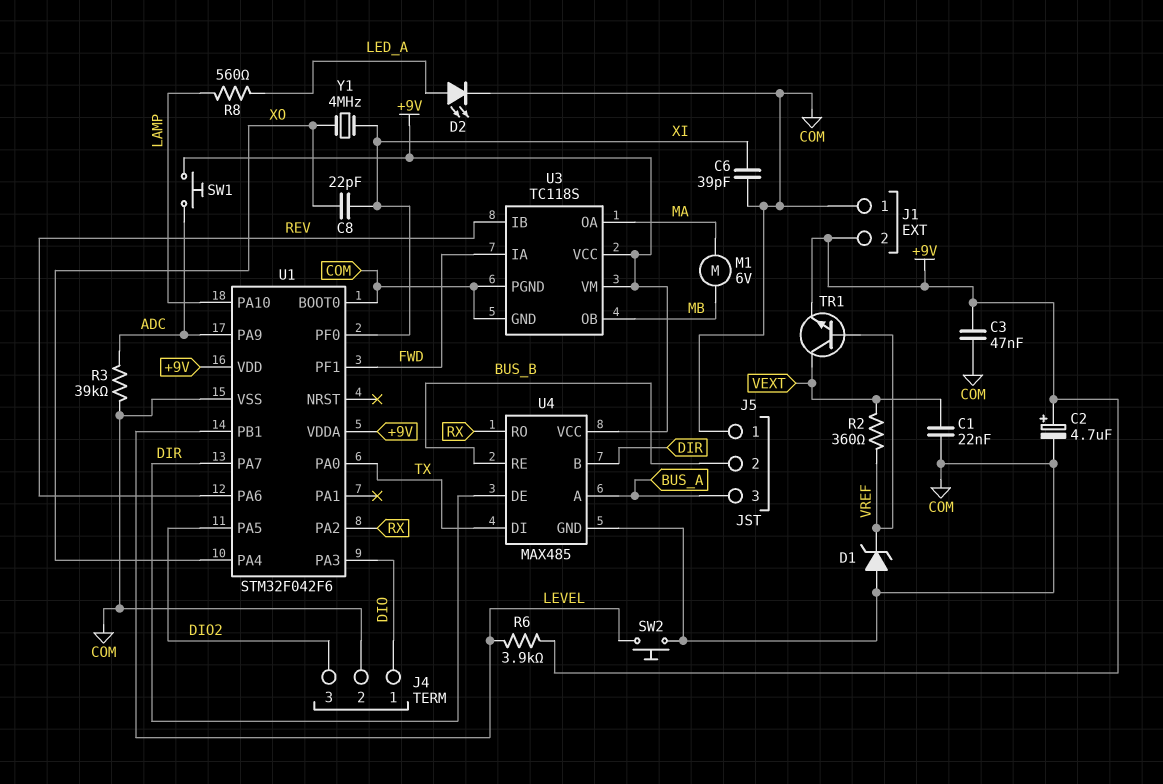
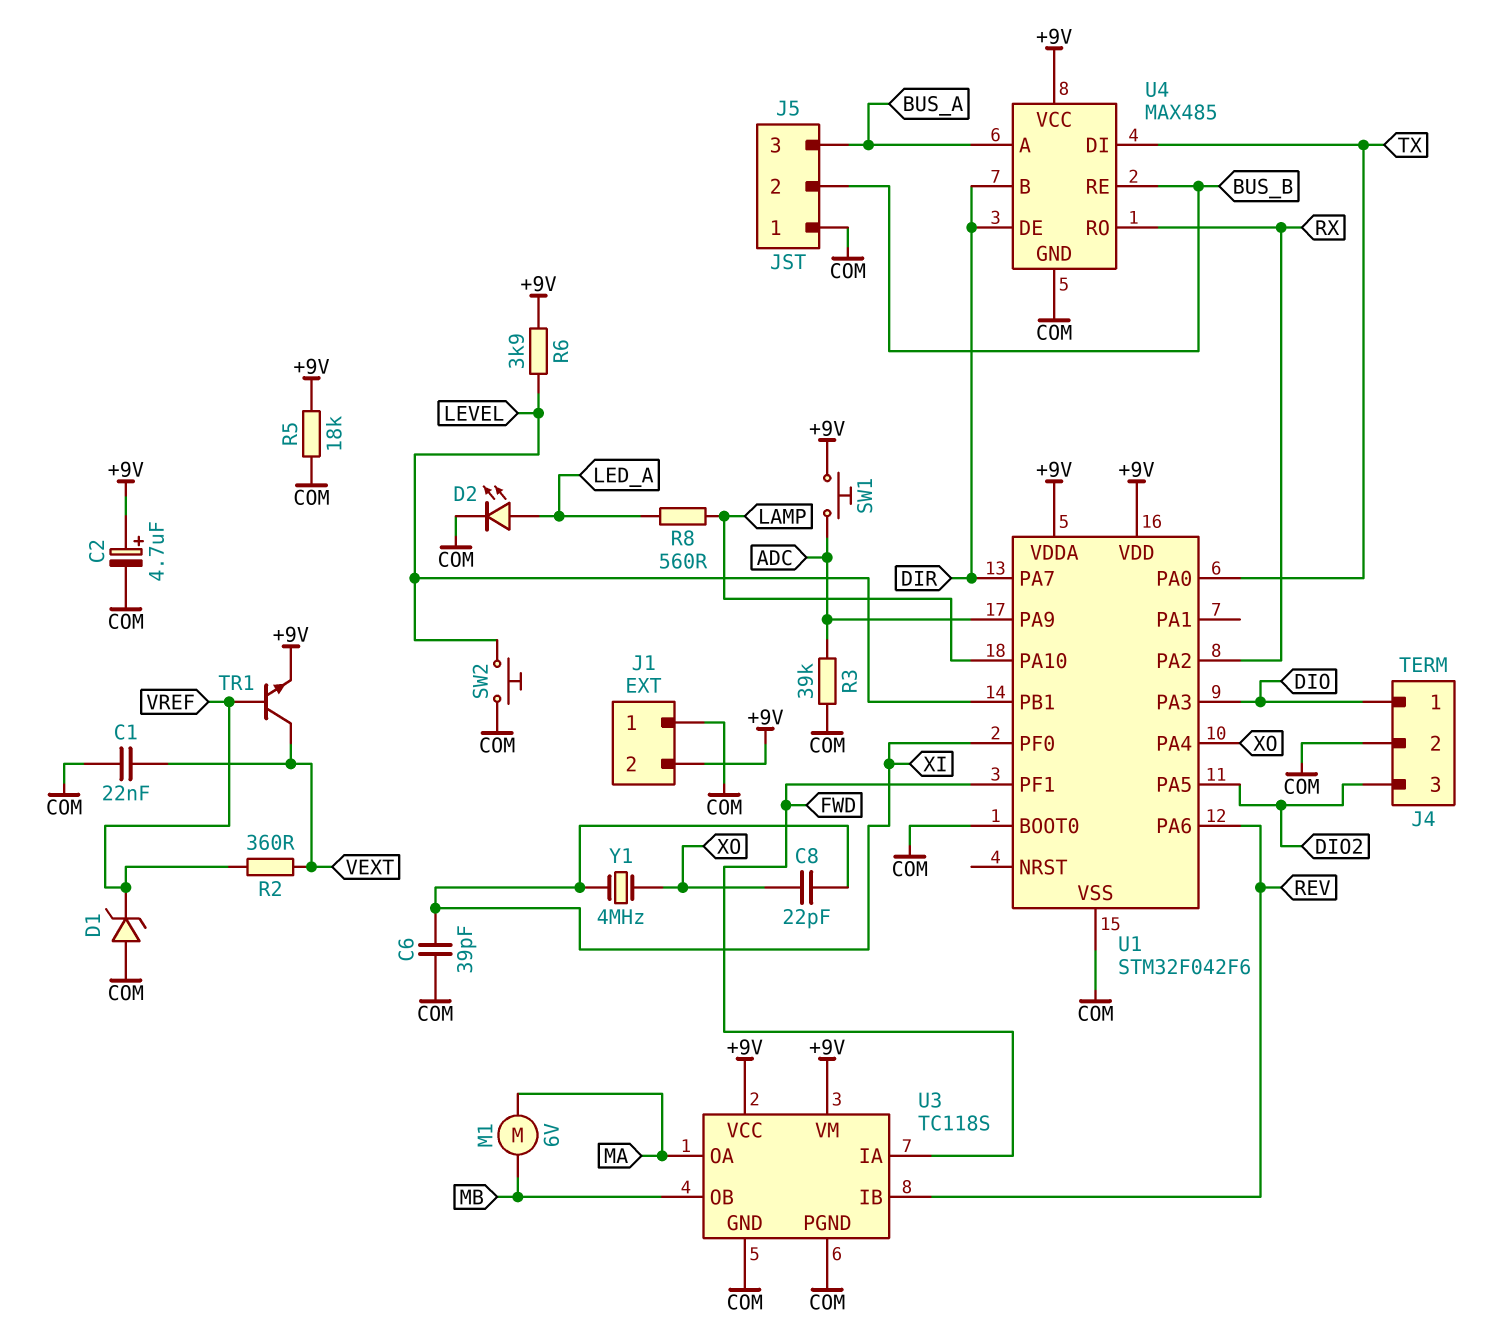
C3: 47nF (+9V, COM) -> none
R5: none -> 18k (+9V, COM)

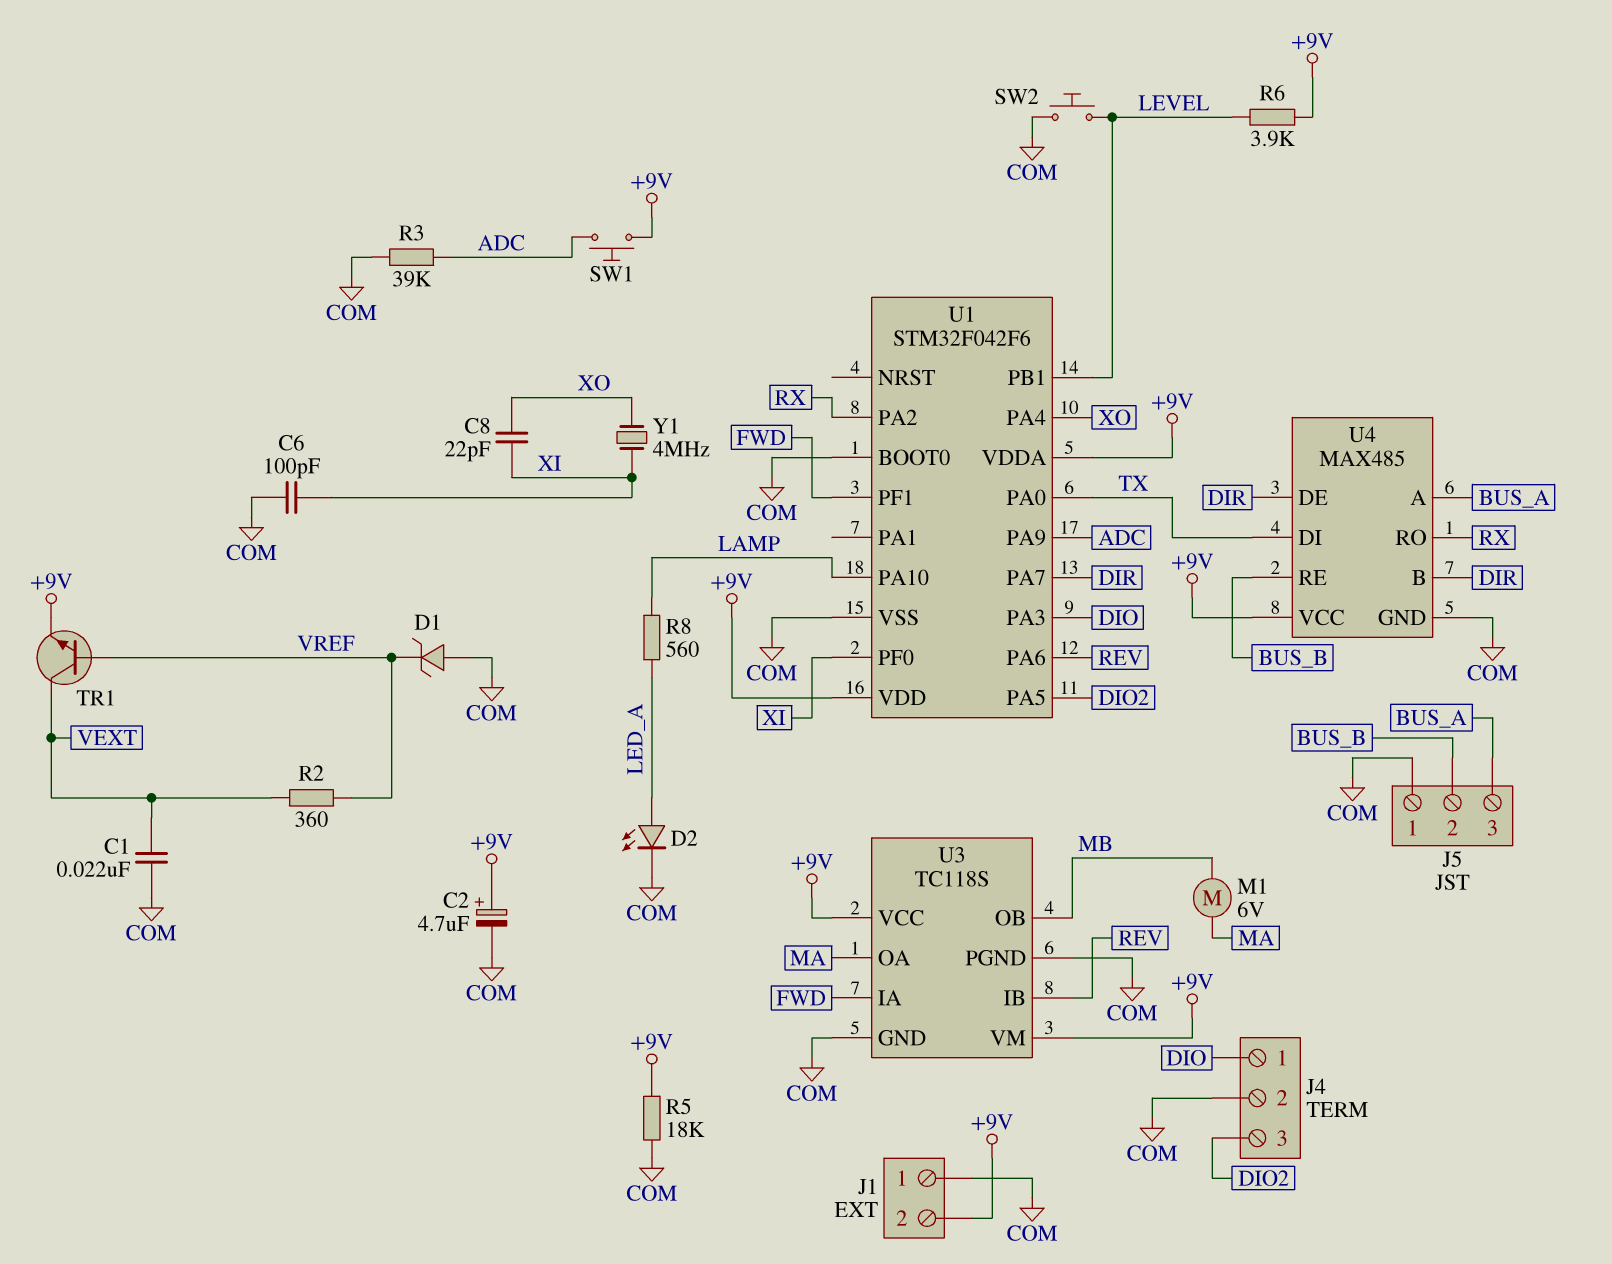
C6: 39pF (COM, XI) -> 100pF (COM, XI)

